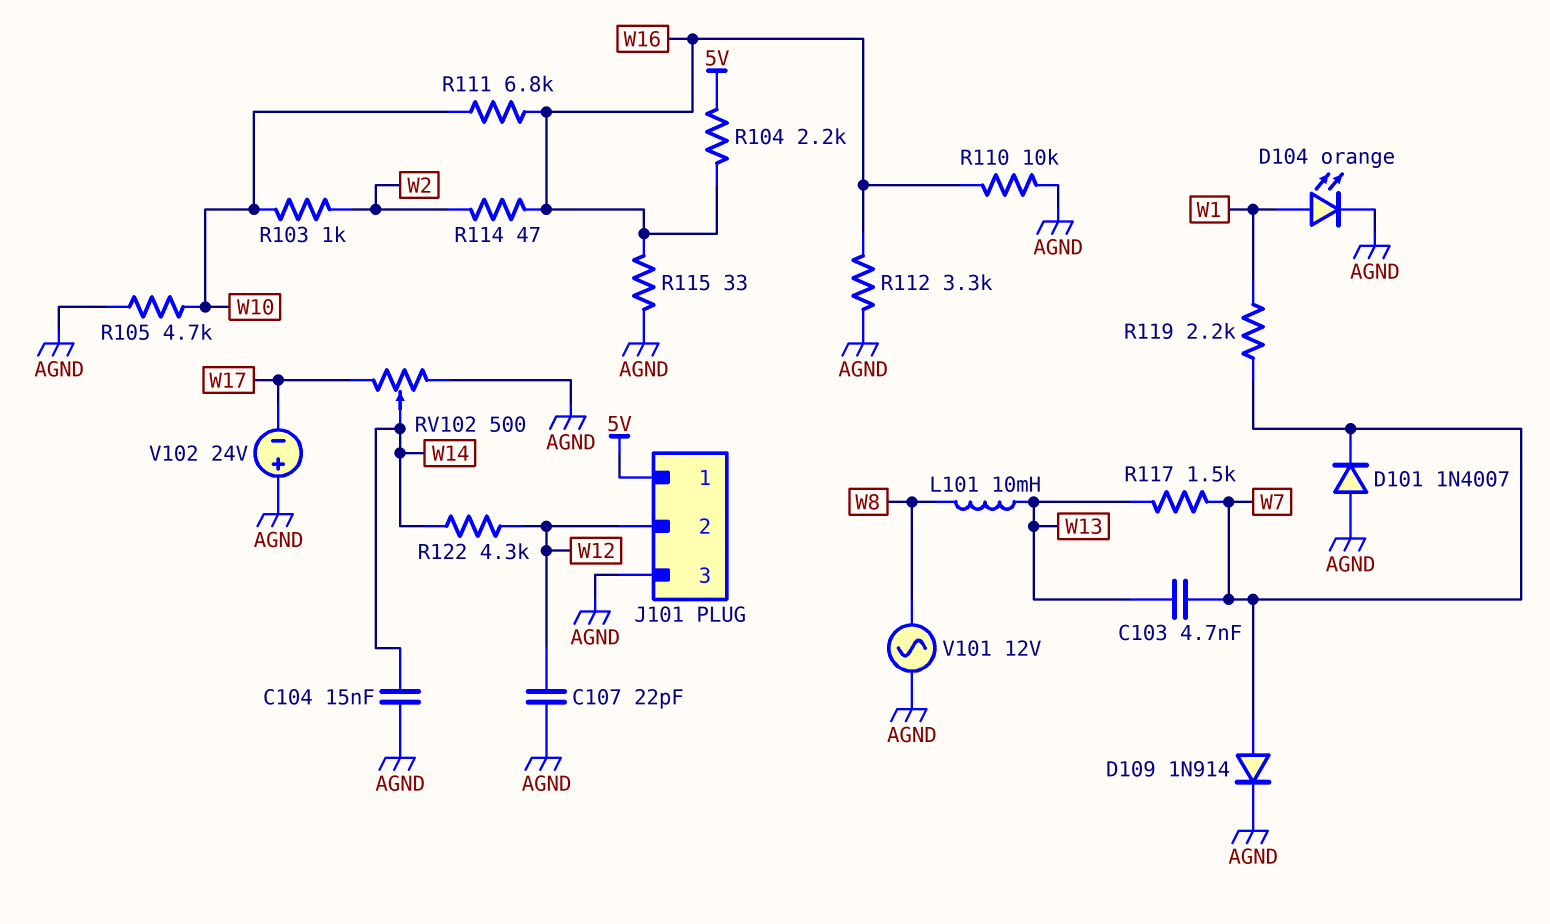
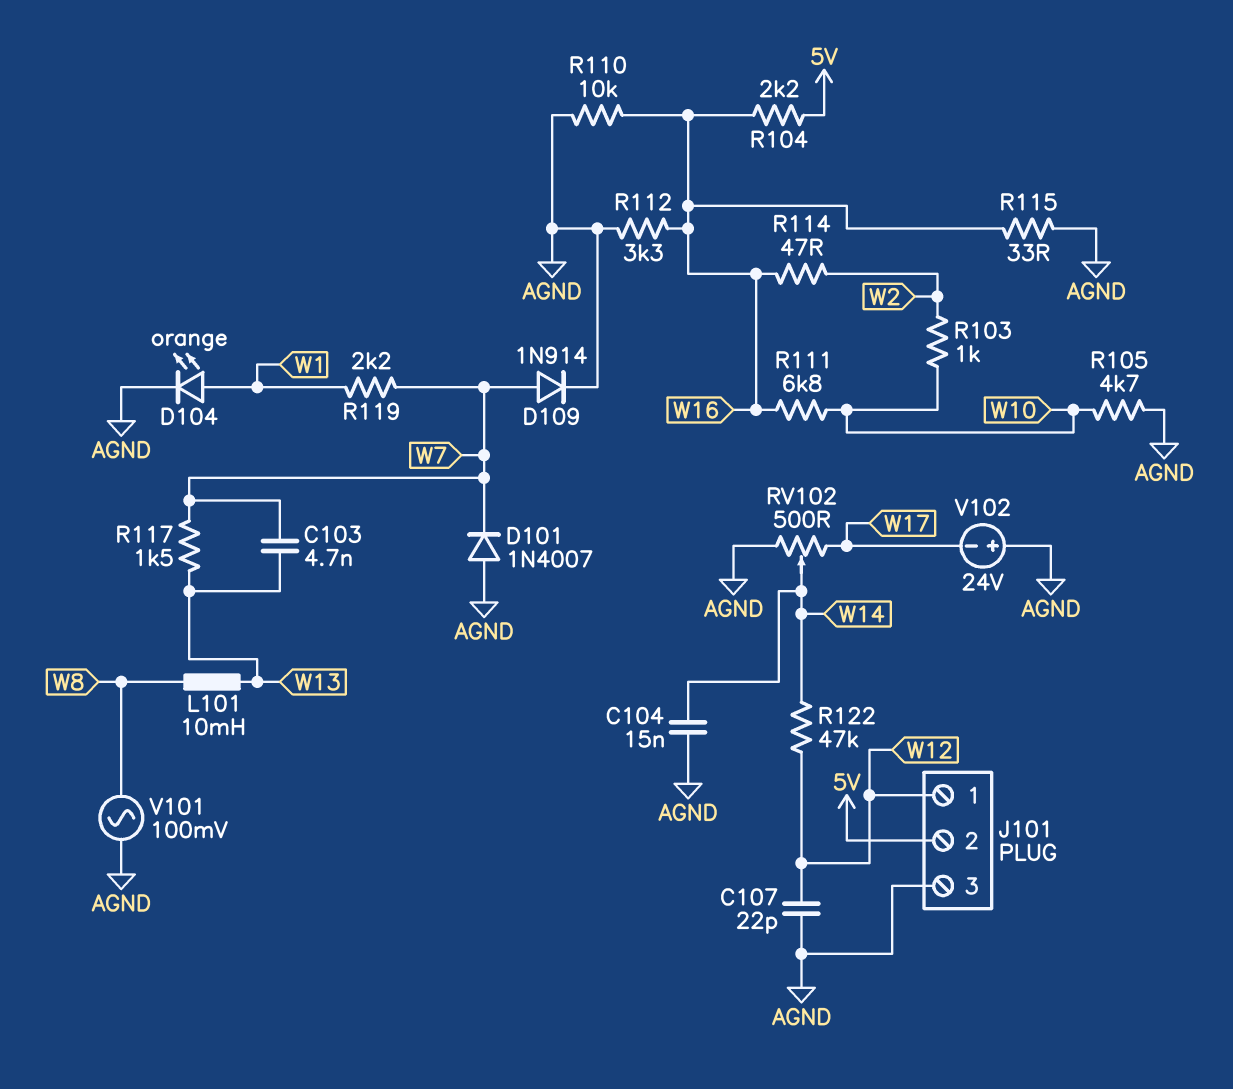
J101 pin 1: 5V -> W12
J101 pin 2: W12 -> 5V
R122: 4.3k (W12, W14) -> 47k (W12, W14)
V101: AC 12V (AGND, W8) -> AC 100mV (AGND, W8)

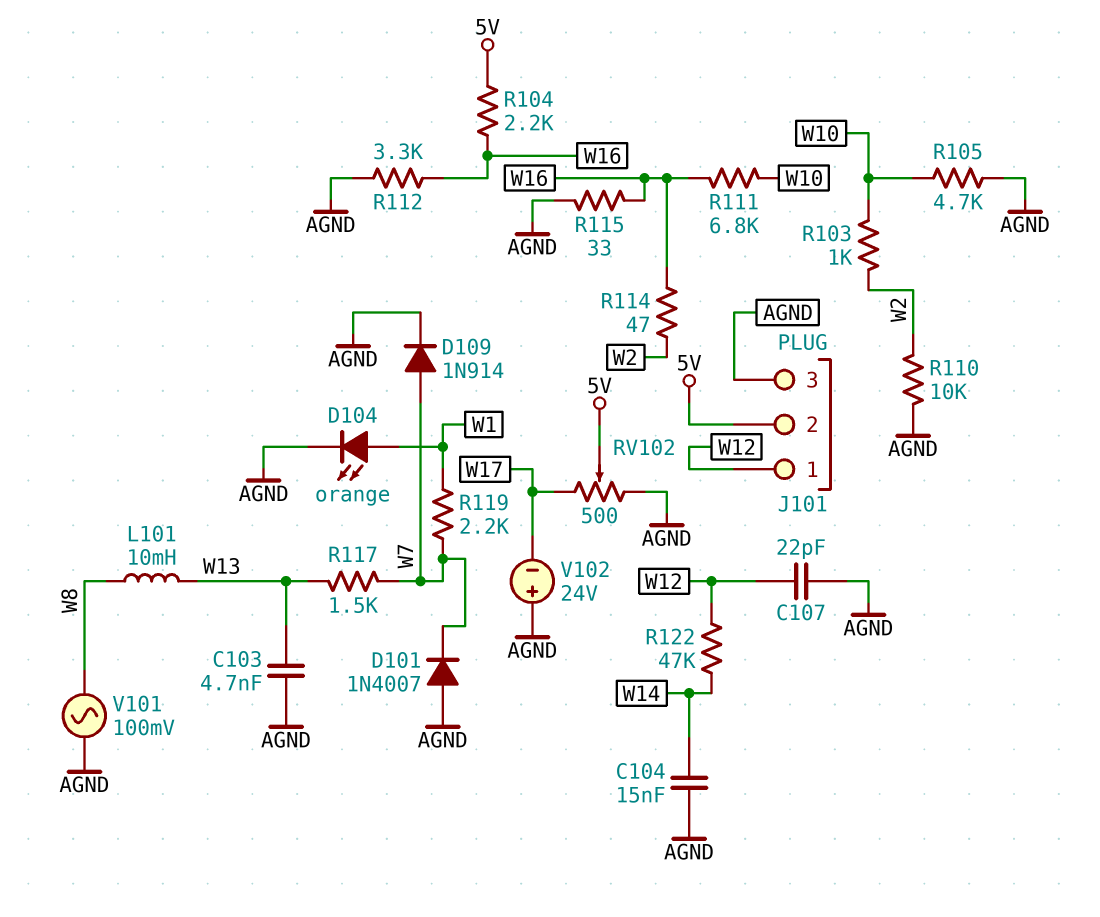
C103: 4.7nF (W7, W13) -> 4.7nF (AGND, W13)
R110: 10k (AGND, W16) -> 10k (AGND, W2)
RV102: 500 (AGND, W17, wiper W14) -> 500 (AGND, W17, wiper 5V)

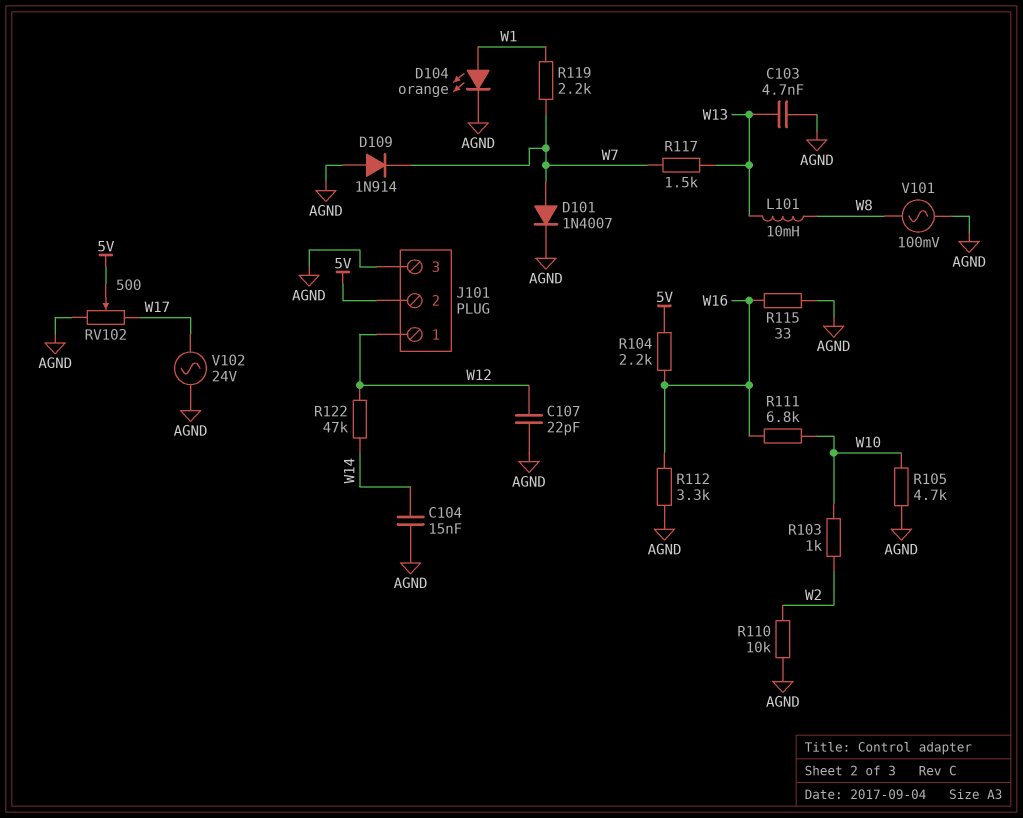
D101: diode 1N4007 (A AGND, K W7) -> diode 1N4007 (A W7, K AGND)
D109: diode 1N914 (A W7, K AGND) -> diode 1N914 (A AGND, K W7)
R114: 47 (W2, W16) -> none
V102: 24V (plus AGND, minus W17) -> AC 24V (AGND, W17)

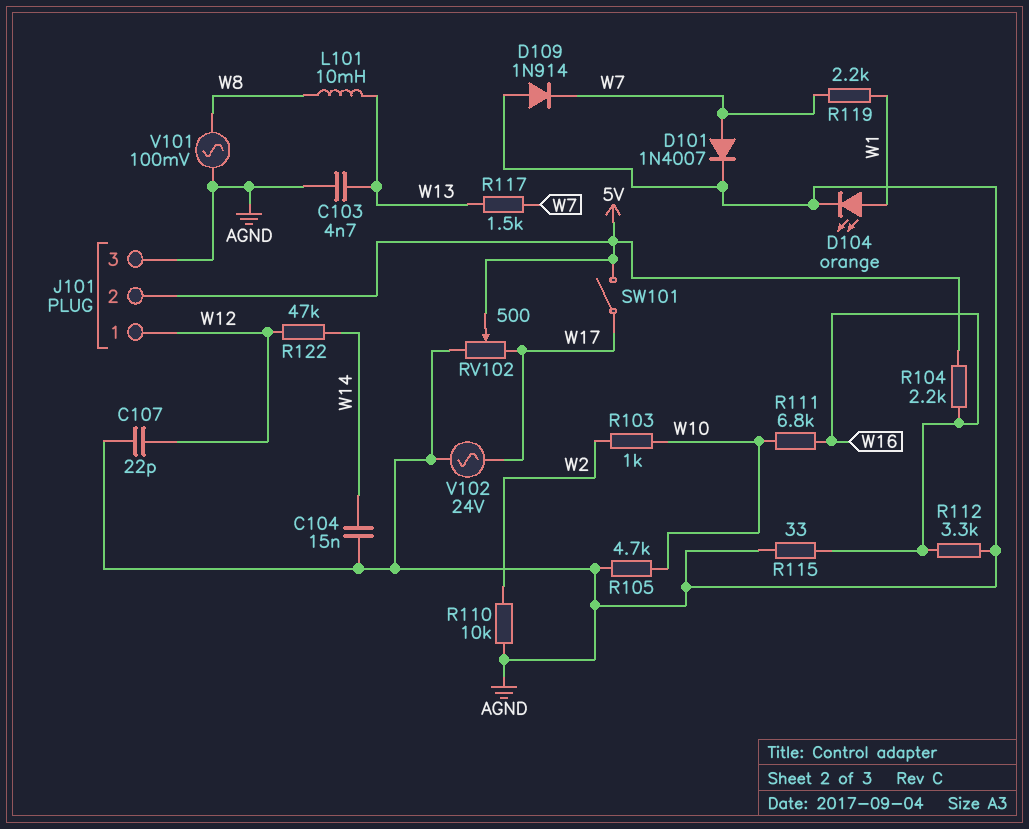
SW101: none -> switch (5V, W17)

